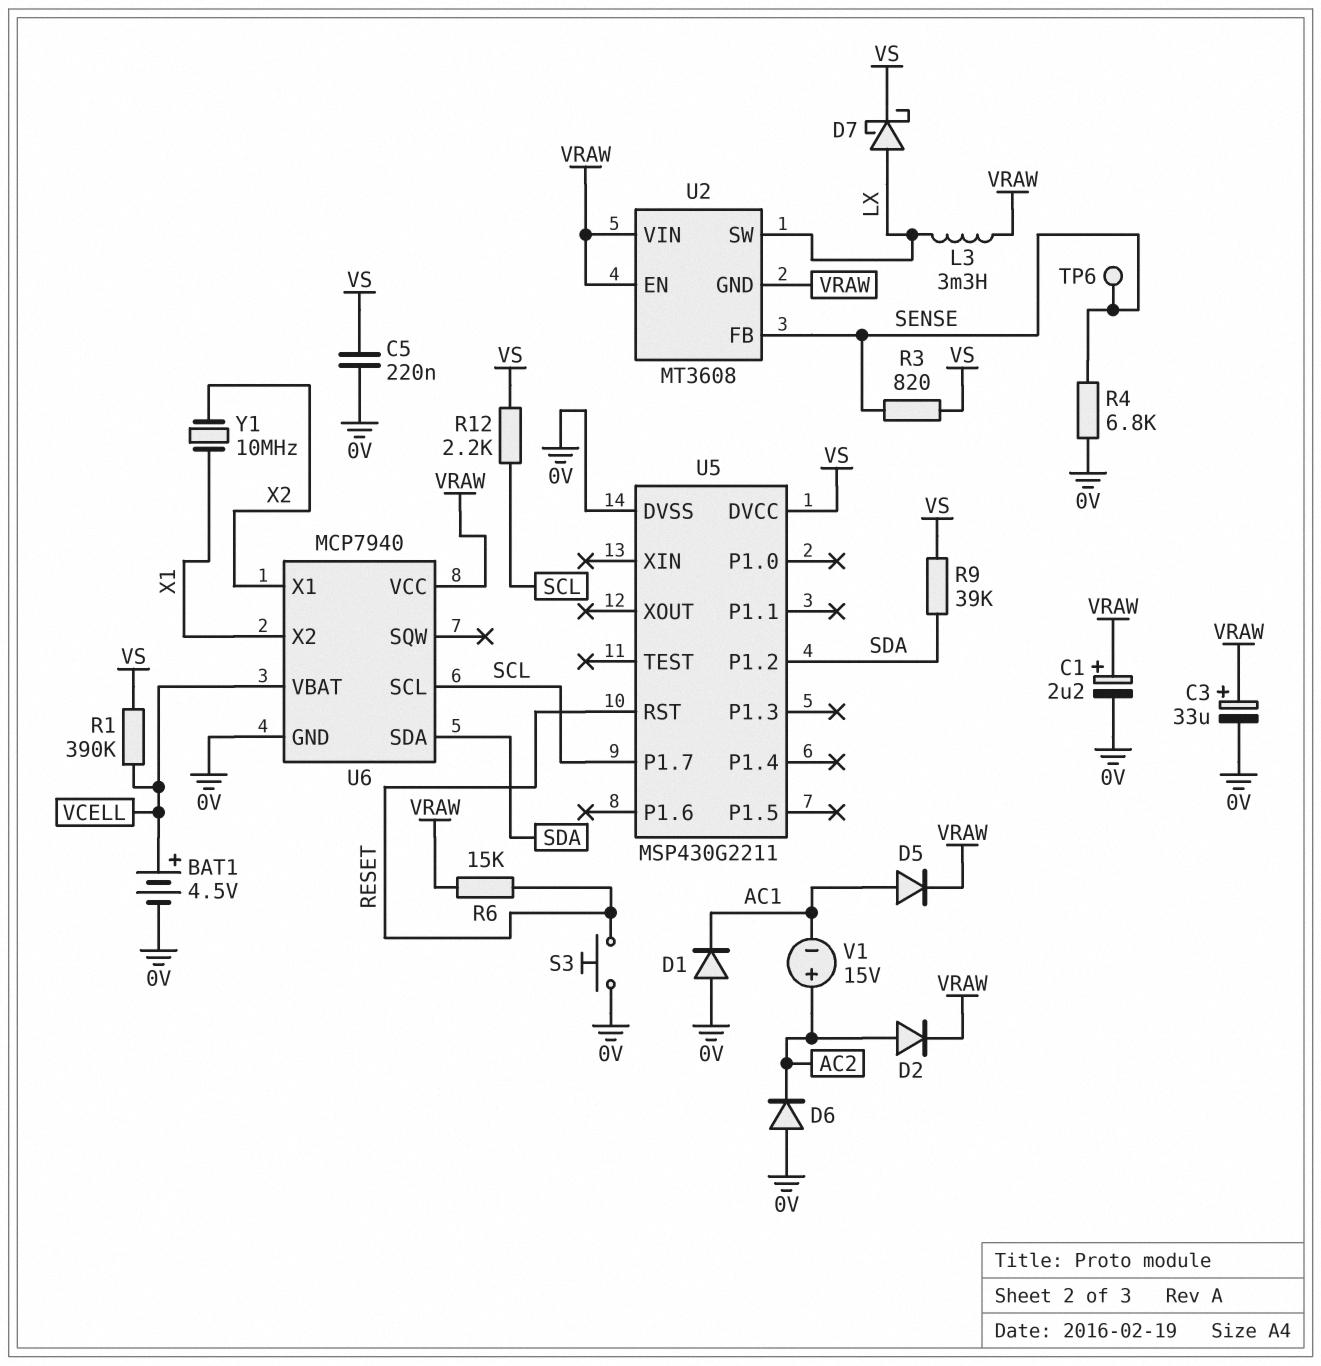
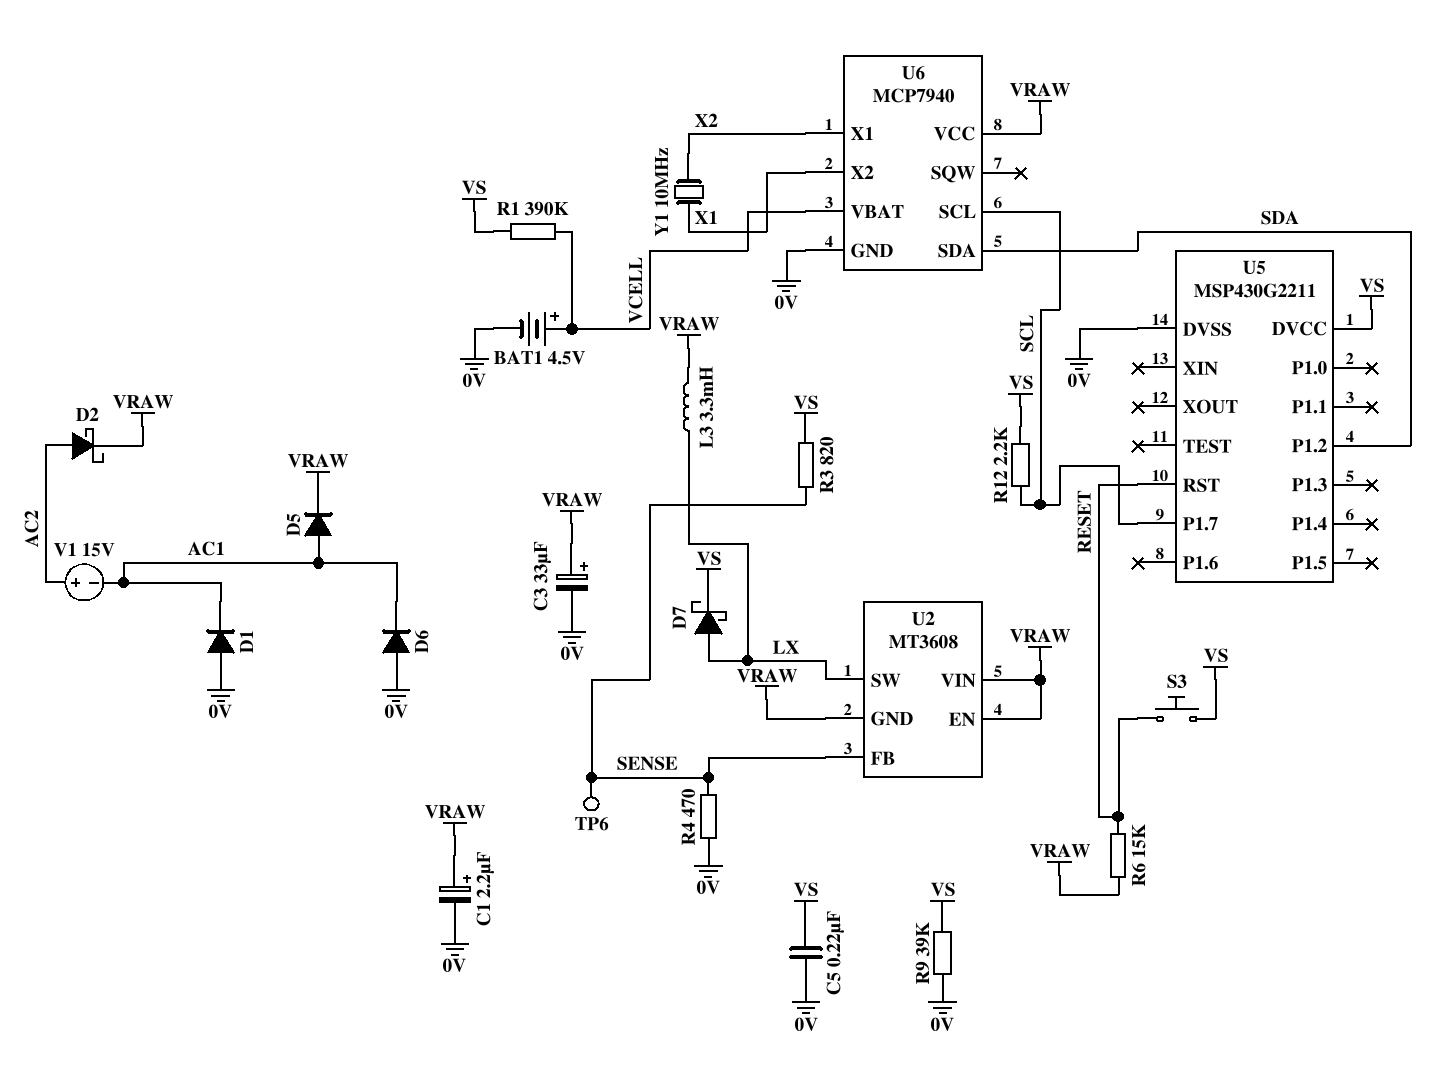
D2: diode (A AC2, K VRAW) -> schottky (A AC2, K VRAW)
D6: diode (A 0V, K AC2) -> diode (A 0V, K AC1)
R4: 6.8k (0V, SENSE) -> 470 (0V, SENSE)
R9: 39k (SDA, VS) -> 39k (0V, VS)
S3: button (0V, RESET) -> button (RESET, VS)

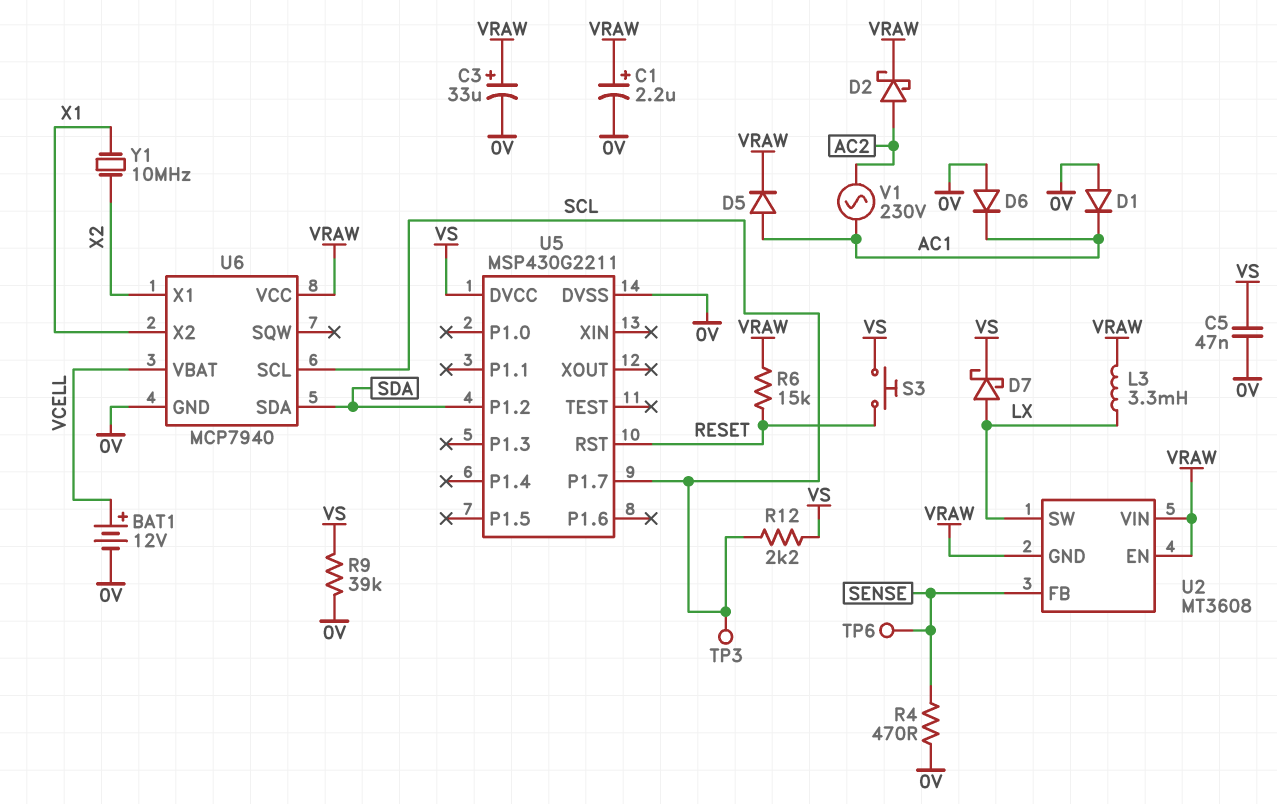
BAT1: 4.5V (plus VCELL, minus 0V) -> 12V (plus VCELL, minus 0V)
C5: 220nF (0V, VS) -> 47nF (0V, VS)
R1: 390k (VCELL, VS) -> none
R3: 820 (SENSE, VS) -> none
TP3: none -> test point (SCL)
V1: 15V (plus AC2, minus AC1) -> AC 230V (AC1, AC2)

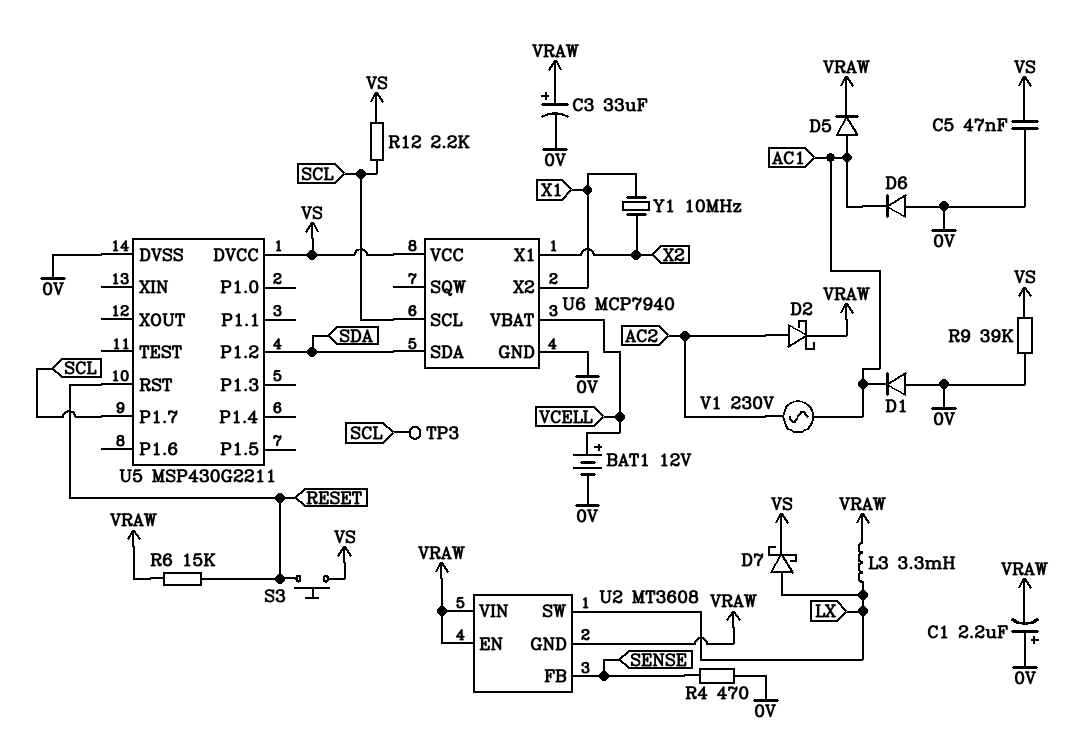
C1: 2.2uF (plus VRAW, minus 0V) -> 2.2uF (plus 0V, minus VRAW)
TP6: test point (SENSE) -> none
U6 pin VCC: VRAW -> VS

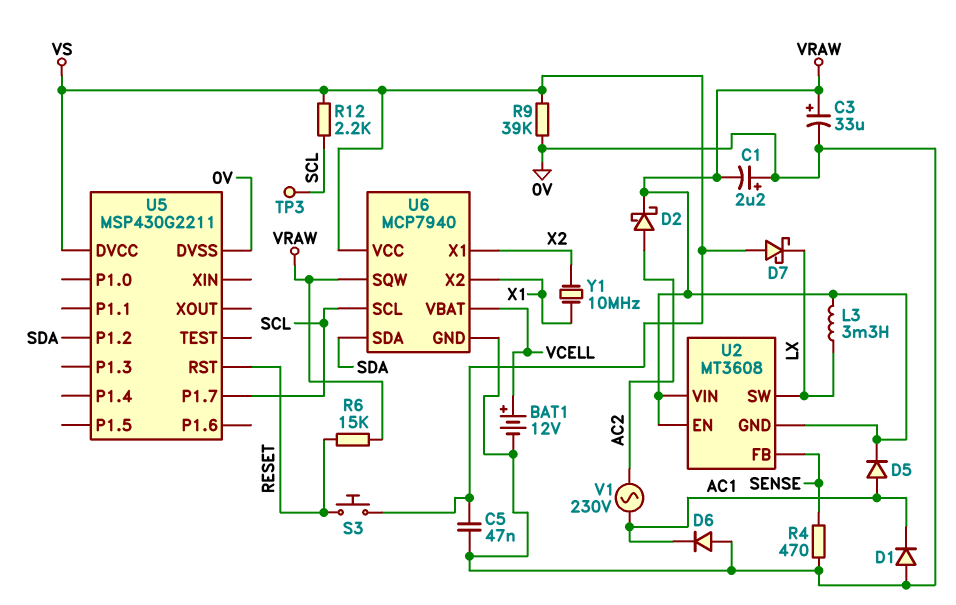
D7: schottky (A LX, K VS) -> schottky (A VS, K LX)
U6 pin SQW: none -> VRAW

